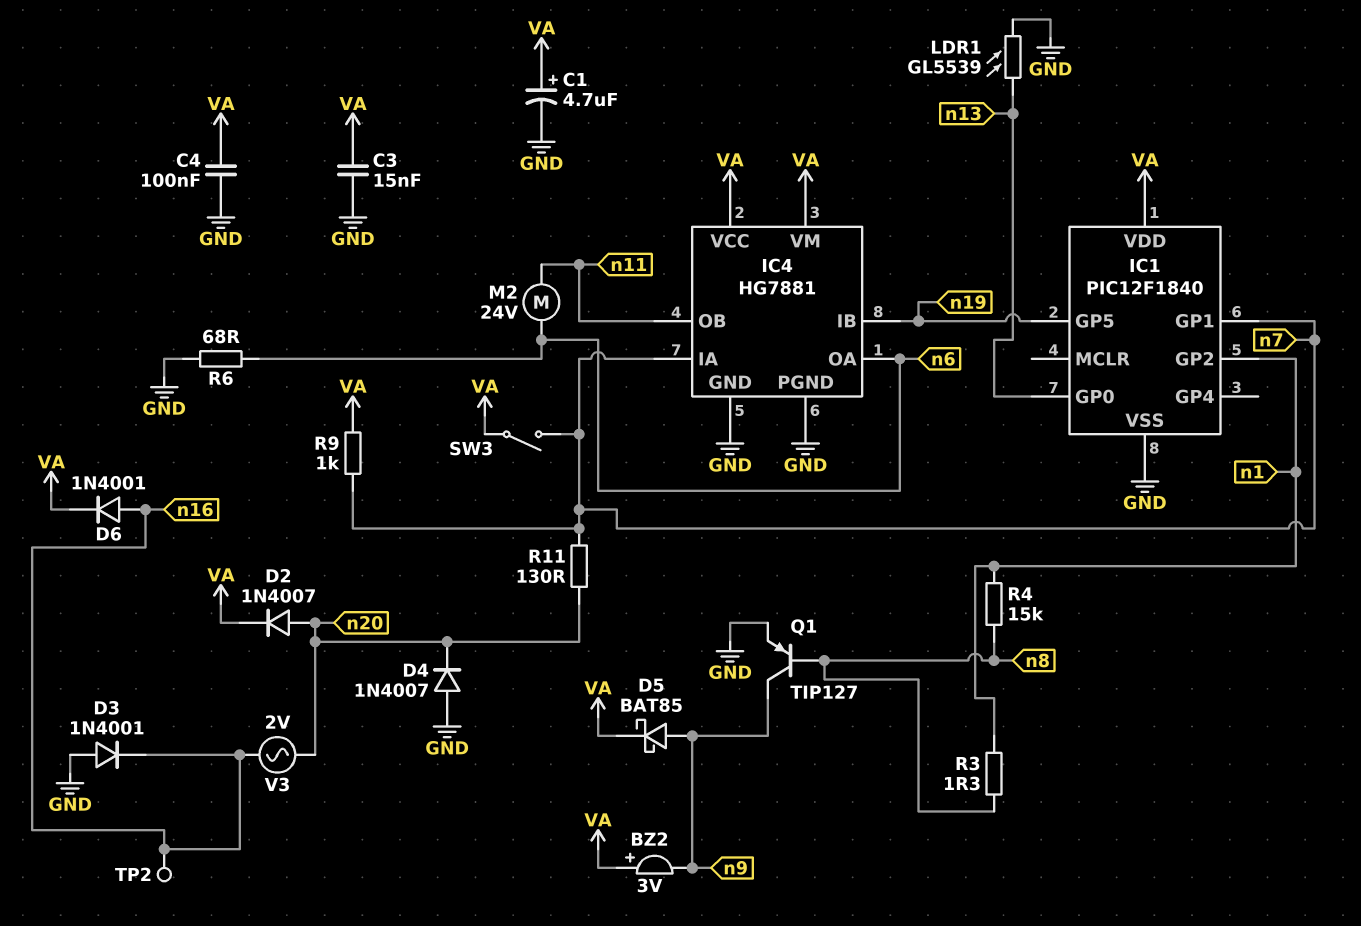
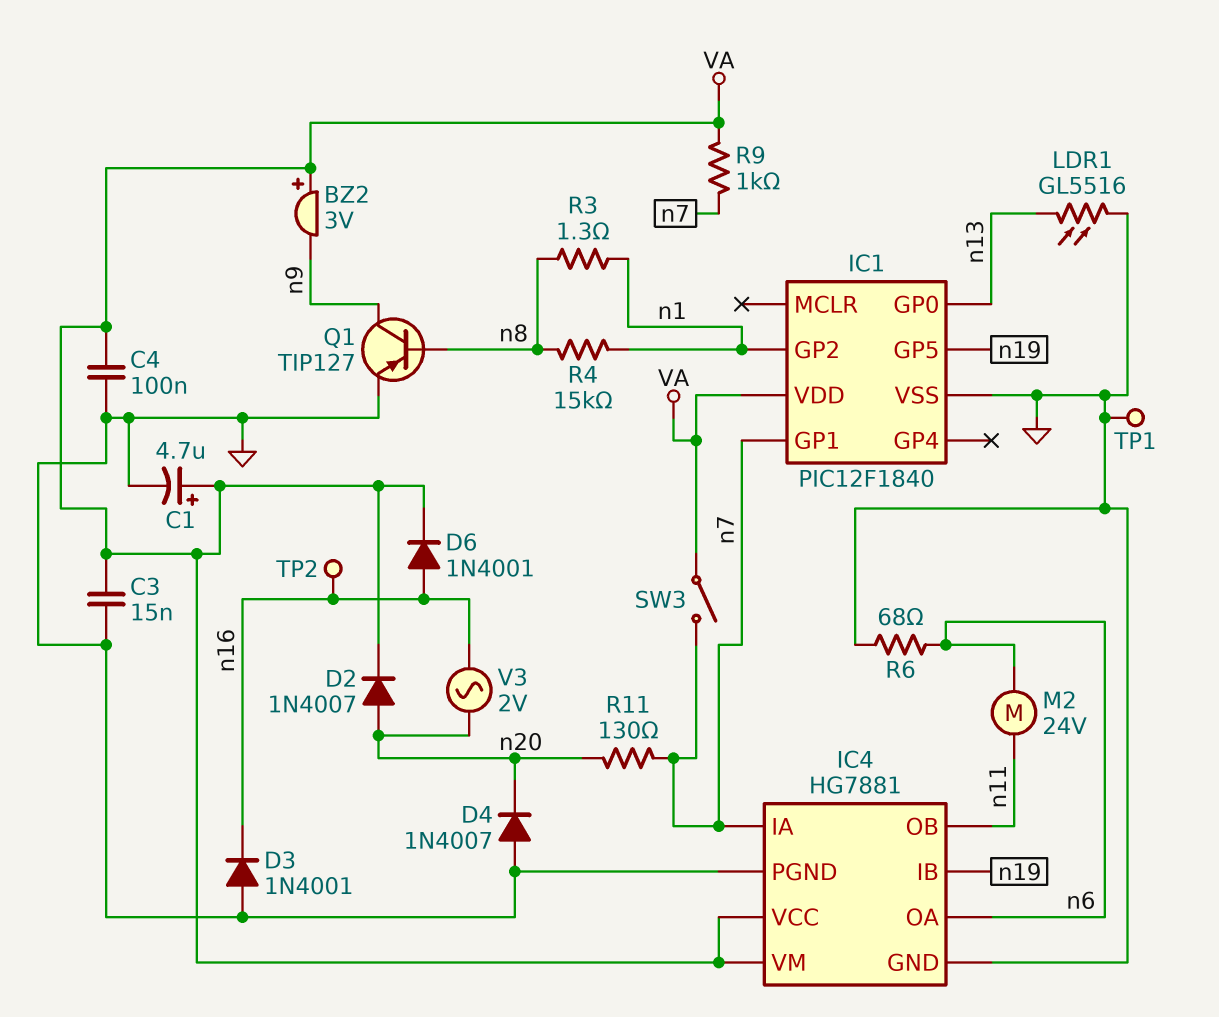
D5: schottky BAT85 (A n9, K VA) -> none
LDR1: GL5539 (GND, n13) -> GL5516 (GND, n13)
TP1: none -> test point (GND)

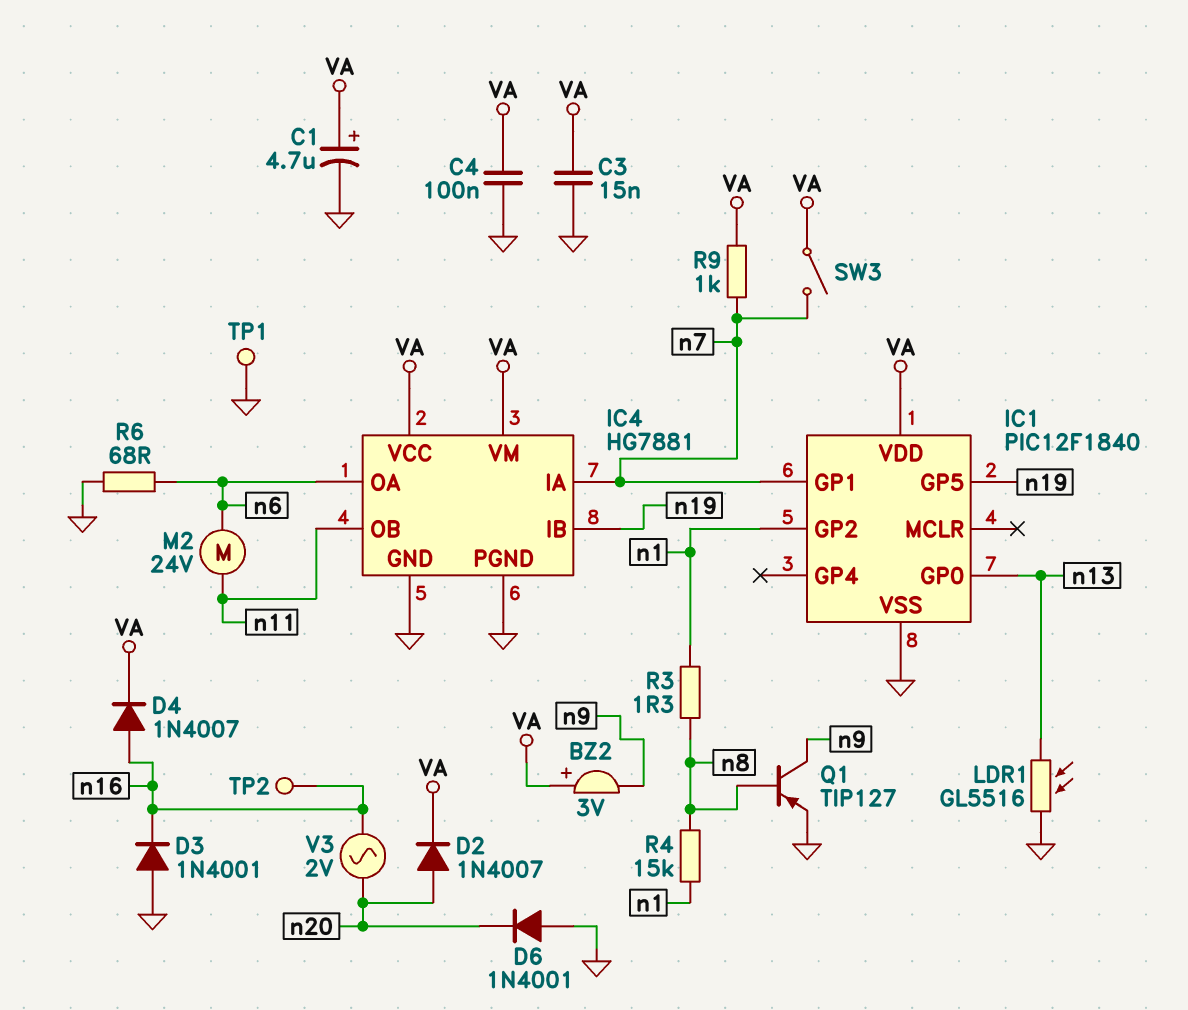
D4: diode 1N4007 (A GND, K n20) -> diode 1N4007 (A n16, K VA)
D6: diode 1N4001 (A n16, K VA) -> diode 1N4001 (A GND, K n20)
R11: 130 (n7, n20) -> none

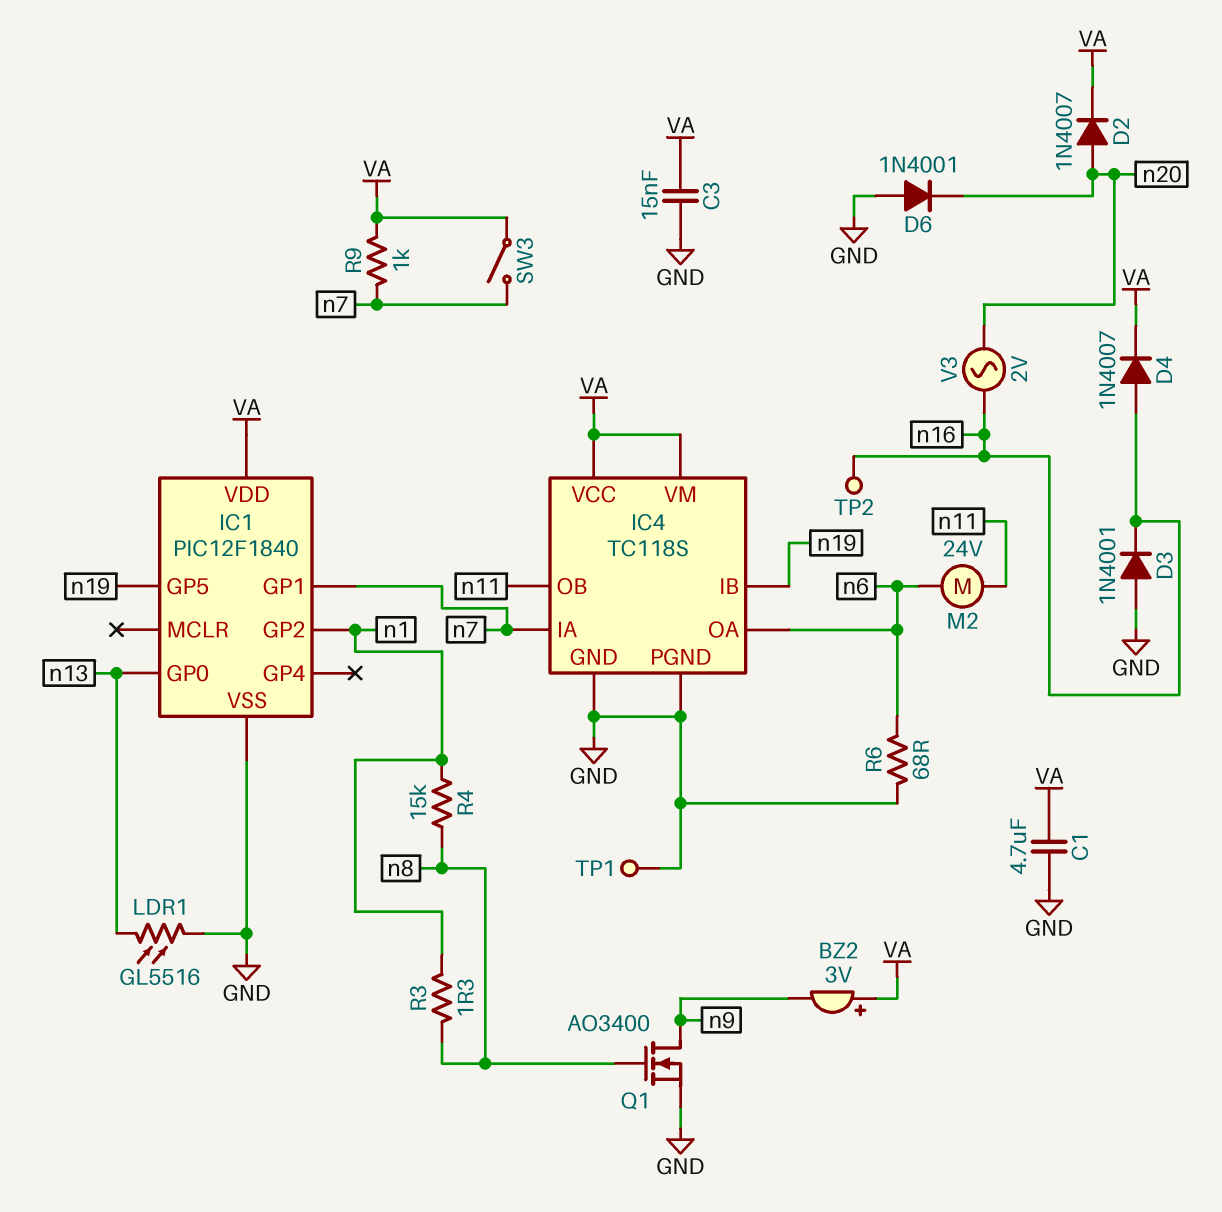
C1: 4.7uF (plus VA, minus GND) -> 4.7uF (GND, VA)
C4: 100nF (GND, VA) -> none
IC4: HG7881 -> TC118S
Q1: PNP TIP127 (B n8, C n9, E GND) -> NMOS AO3400 (G n8, D n9, S GND)

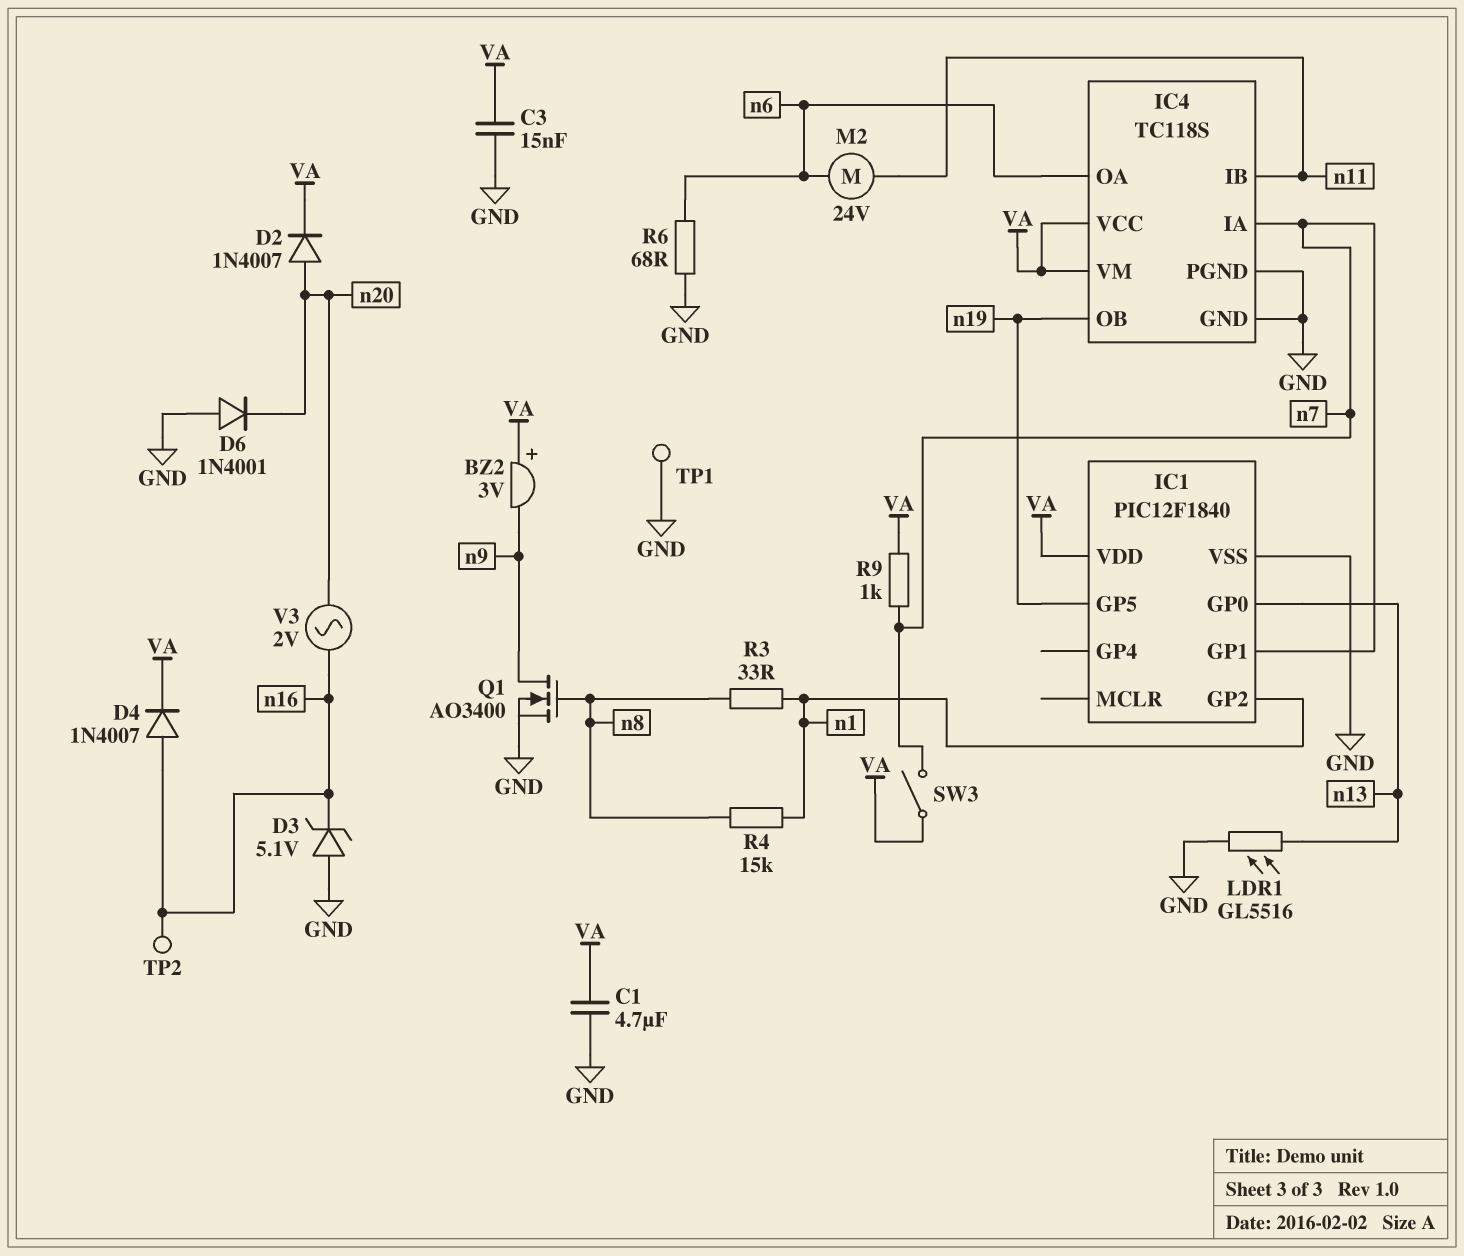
D3: diode 1N4001 (A GND, K n16) -> zener 5.1V (A GND, K n16)
IC4 pin IB: n19 -> n11
IC4 pin OB: n11 -> n19
R3: 1.3 (n1, n8) -> 33 (n1, n8)

